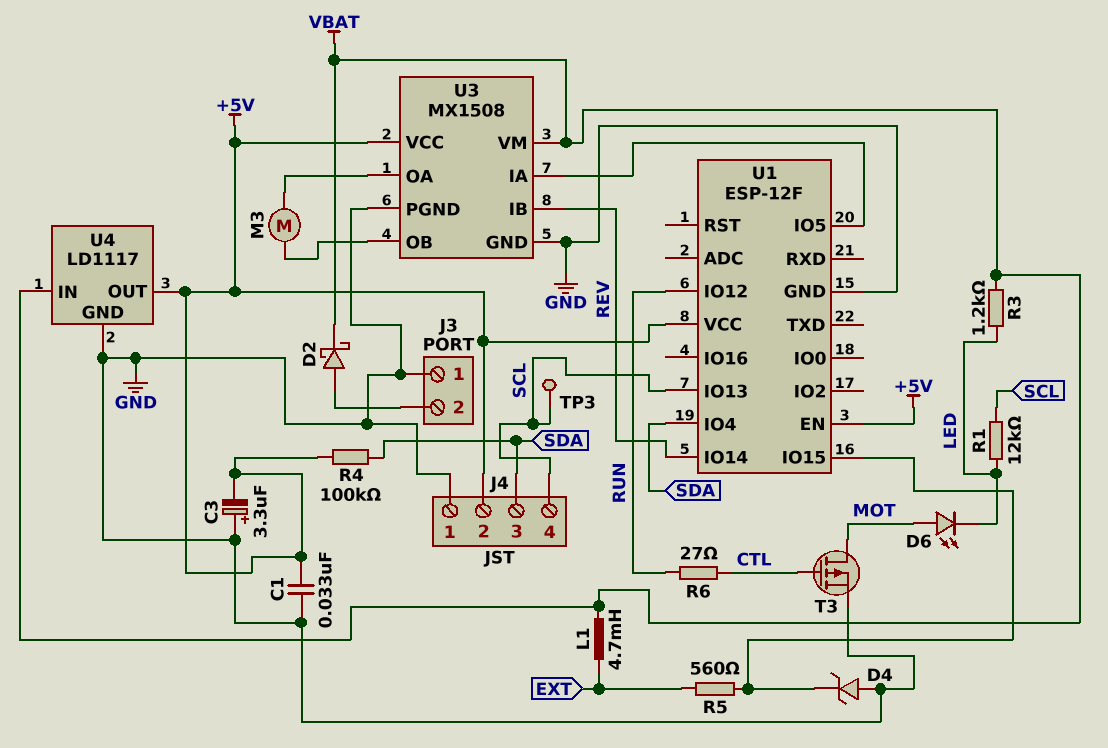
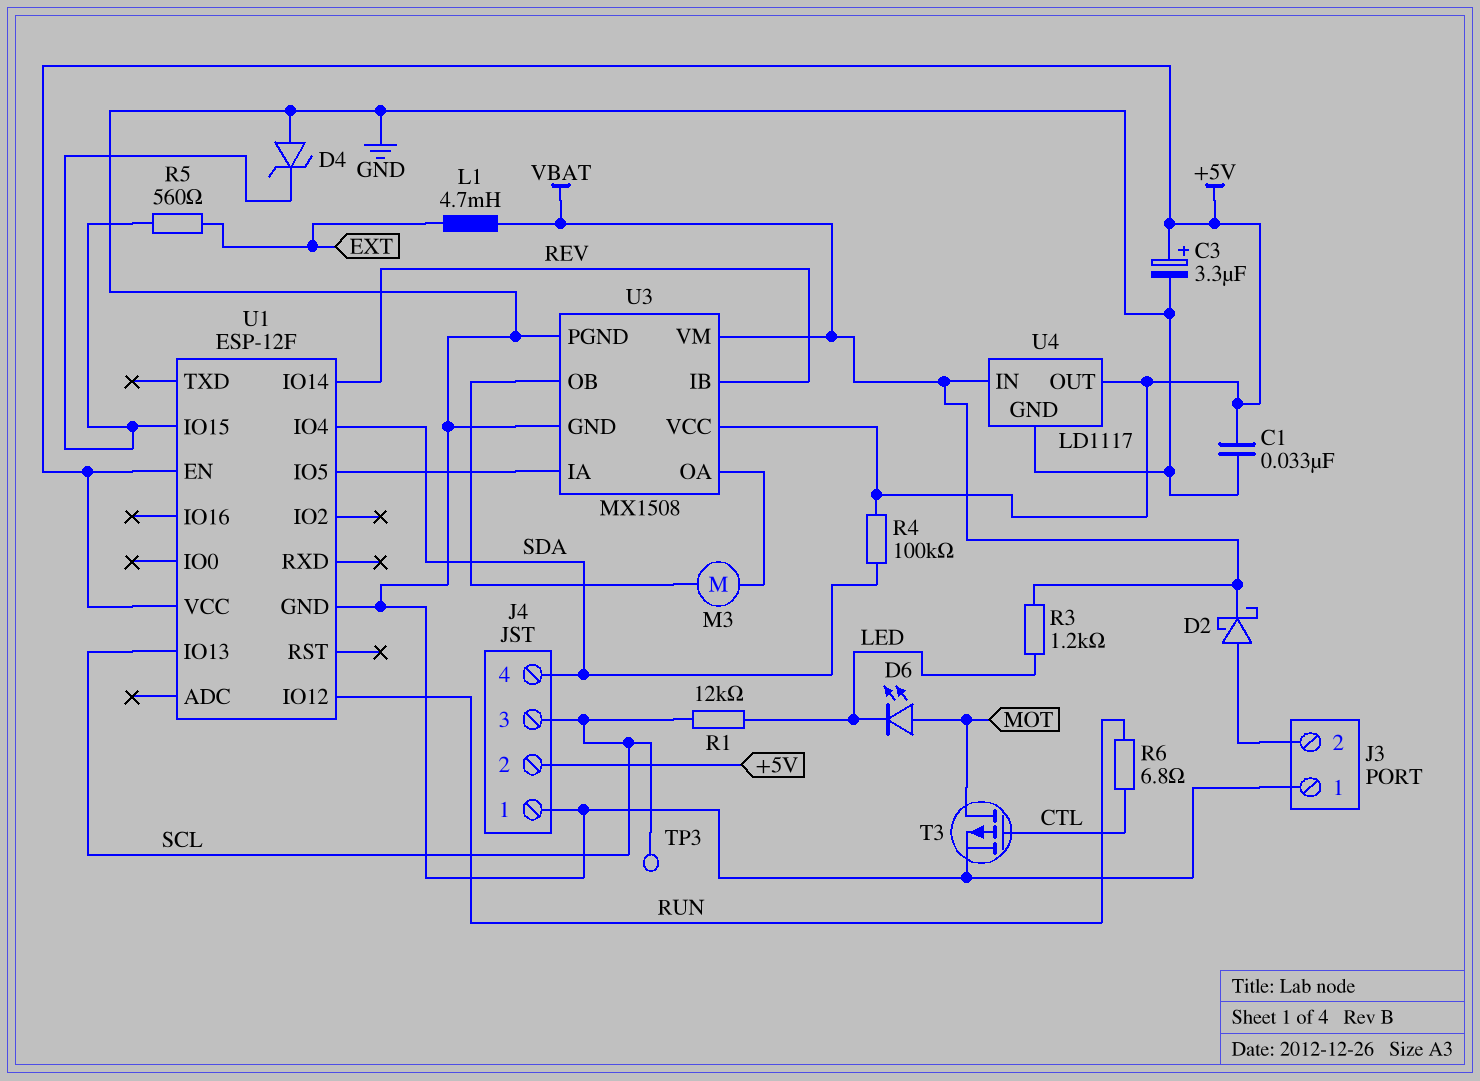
C3: 3.3uF (plus GND, minus +5V) -> 3.3uF (plus +5V, minus GND)
J4 pin 3: SDA -> SCL
J4 pin 4: SCL -> SDA
R6: 27 (CTL, RUN) -> 6.8 (CTL, RUN)

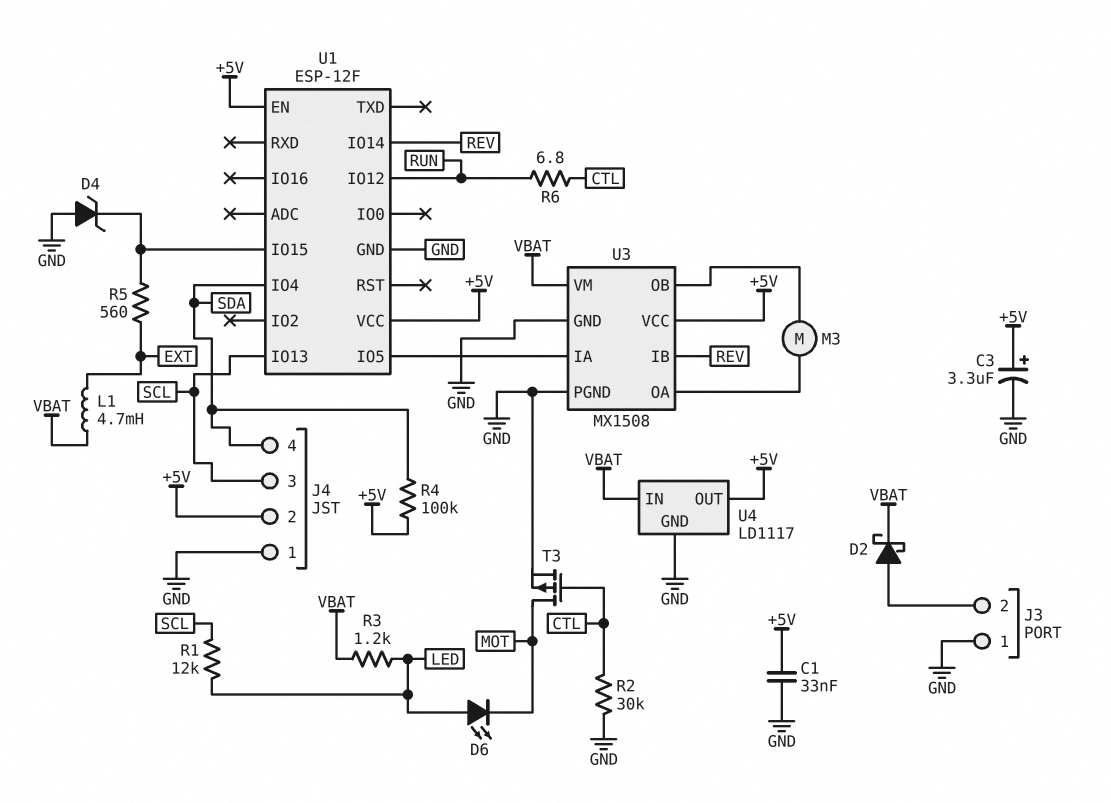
D6: LED (A MOT, K LED) -> LED (A LED, K MOT)
R2: none -> 30k (CTL, GND)
TP3: test point (SCL) -> none

